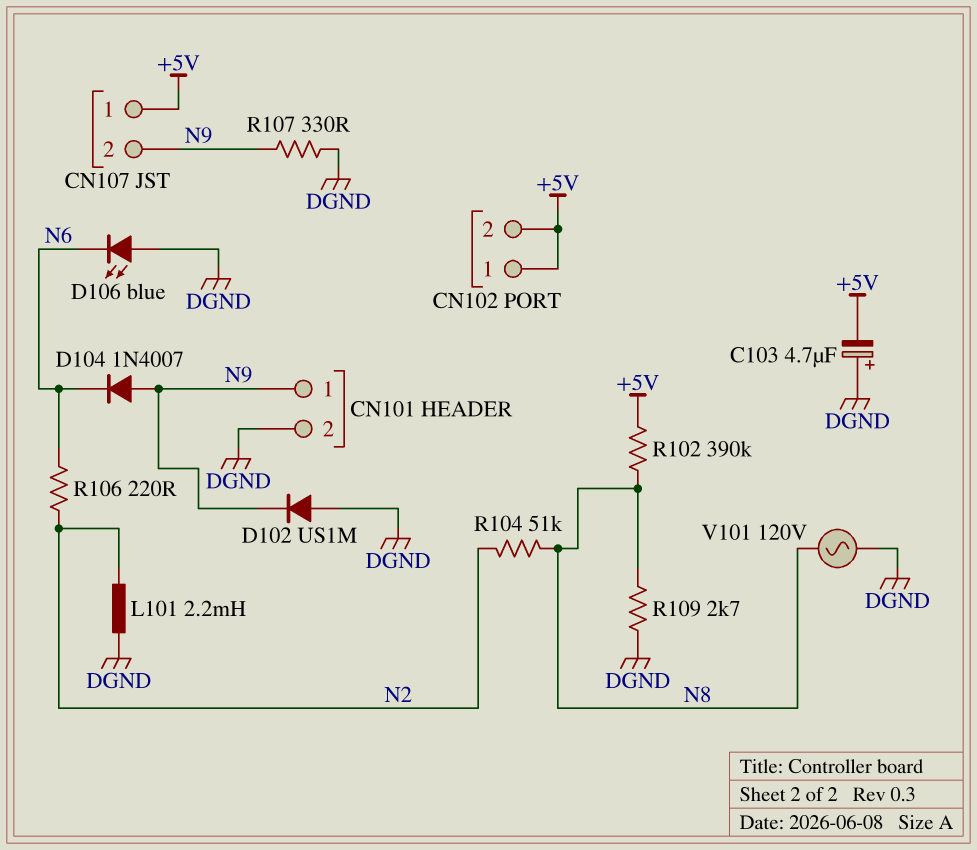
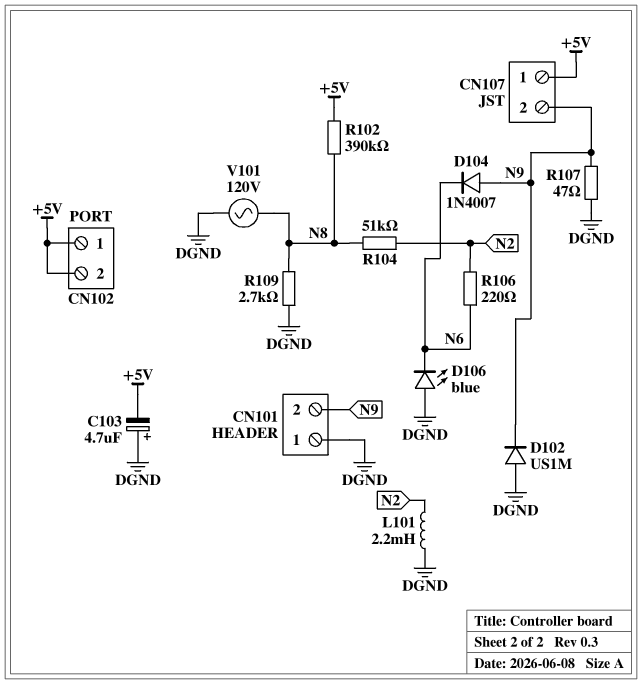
CN101 pin 1: N9 -> DGND
CN101 pin 2: DGND -> N9
R107: 330 (DGND, N9) -> 47 (DGND, N9)

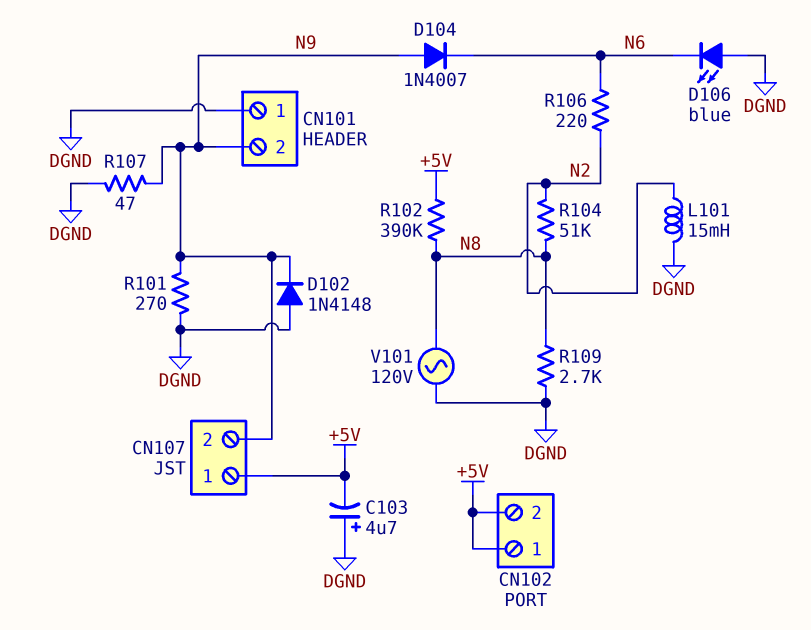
D102: diode US1M (A DGND, K N9) -> diode 1N4148 (A DGND, K N9)
L101: 2.2mH (DGND, N2) -> 15mH (DGND, N2)
R101: none -> 270 (DGND, N9)

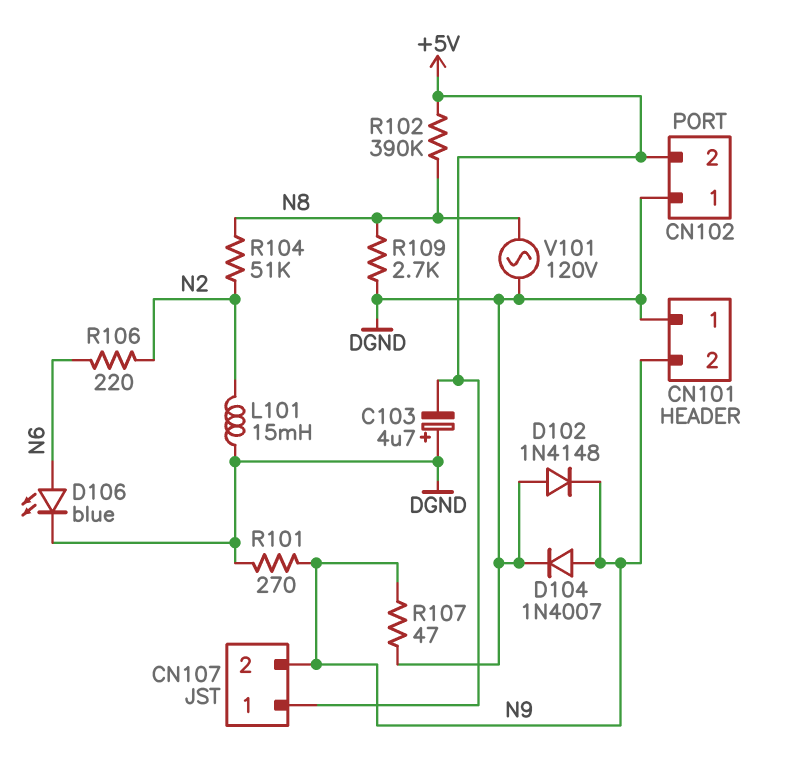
CN102 pin 1: +5V -> DGND
D104: diode 1N4007 (A N9, K N6) -> diode 1N4007 (A N9, K DGND)
D106: LED blue (A DGND, K N6) -> LED blue (A N6, K DGND)

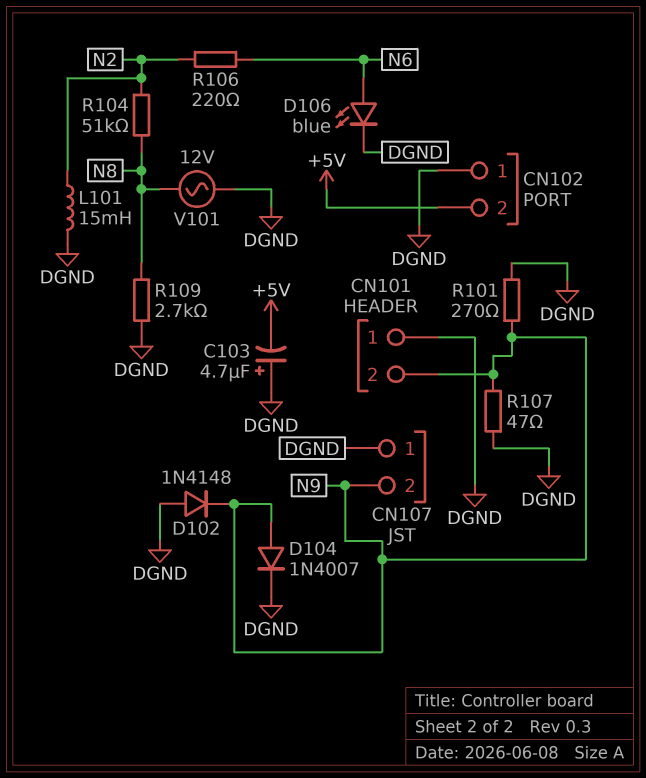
CN107 pin 1: +5V -> DGND
R102: 390k (+5V, N8) -> none
V101: AC 120V (DGND, N8) -> AC 12V (DGND, N8)

